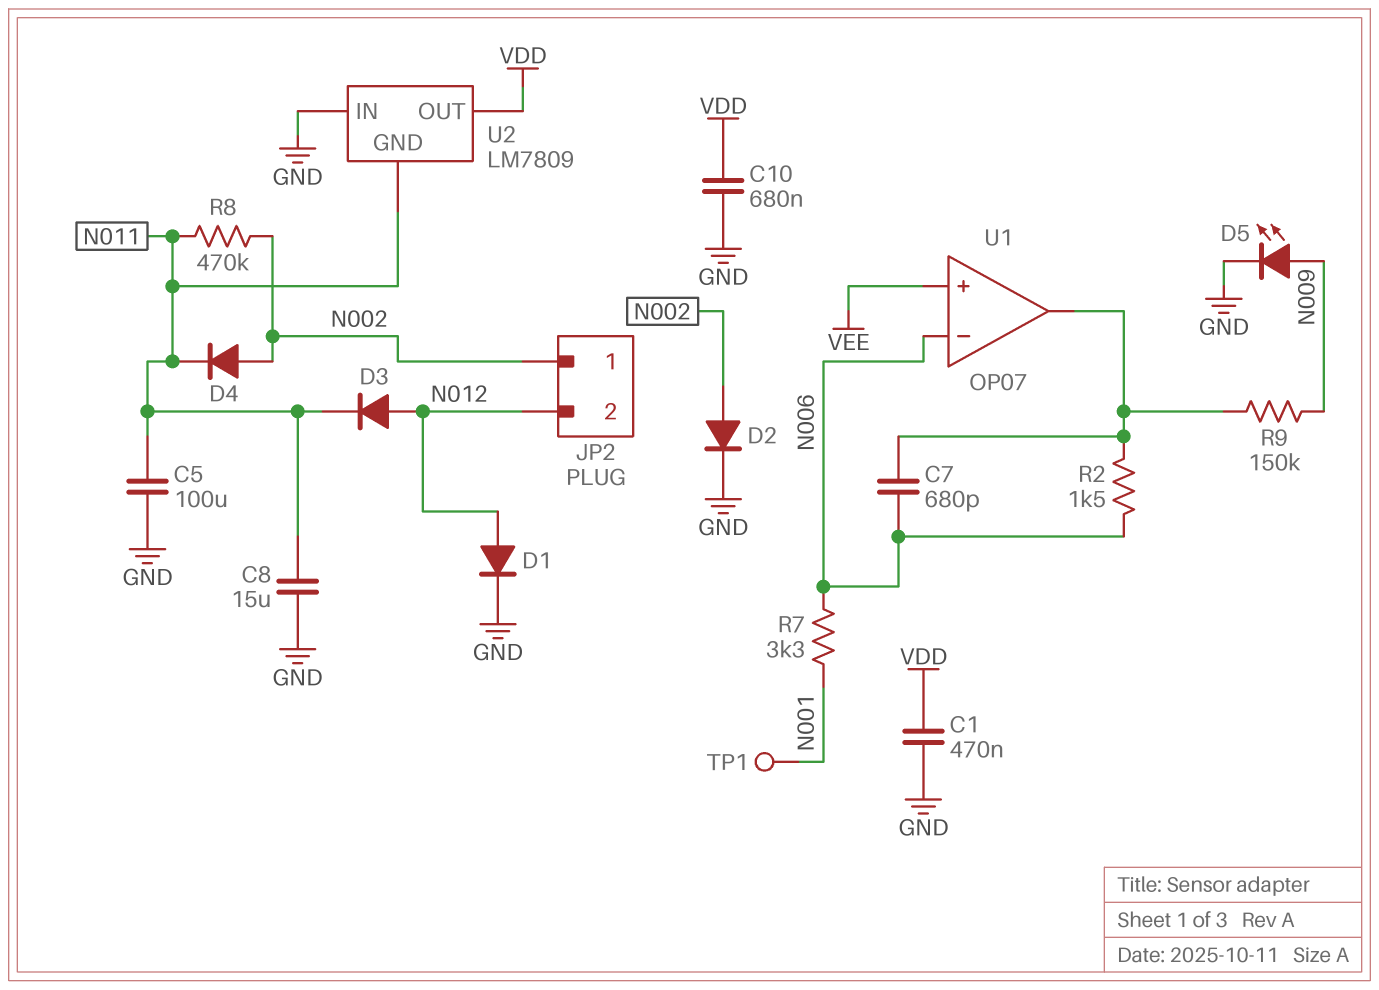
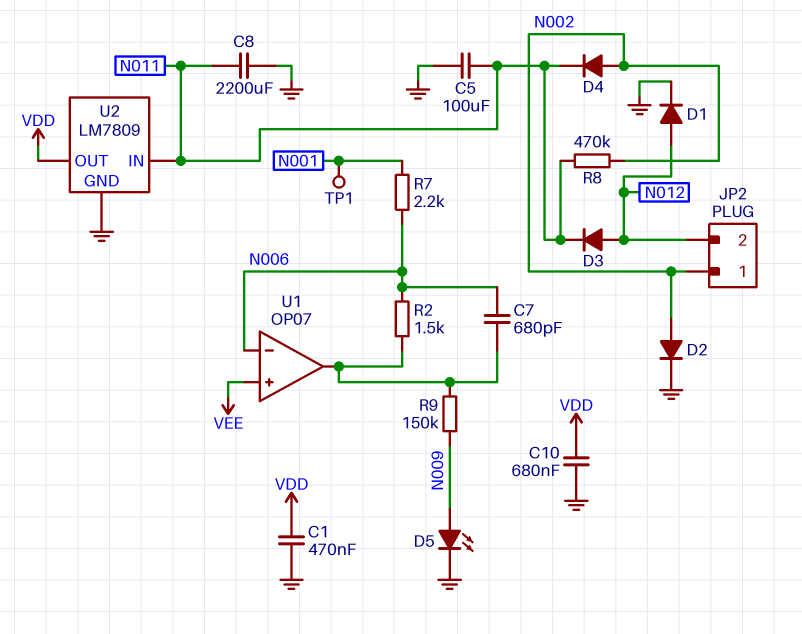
C8: 15uF (GND, N011) -> 2200uF (GND, N011)
R7: 3.3k (N001, N006) -> 2.2k (N001, N006)
U2 pin GND: N011 -> GND
U2 pin IN: GND -> N011

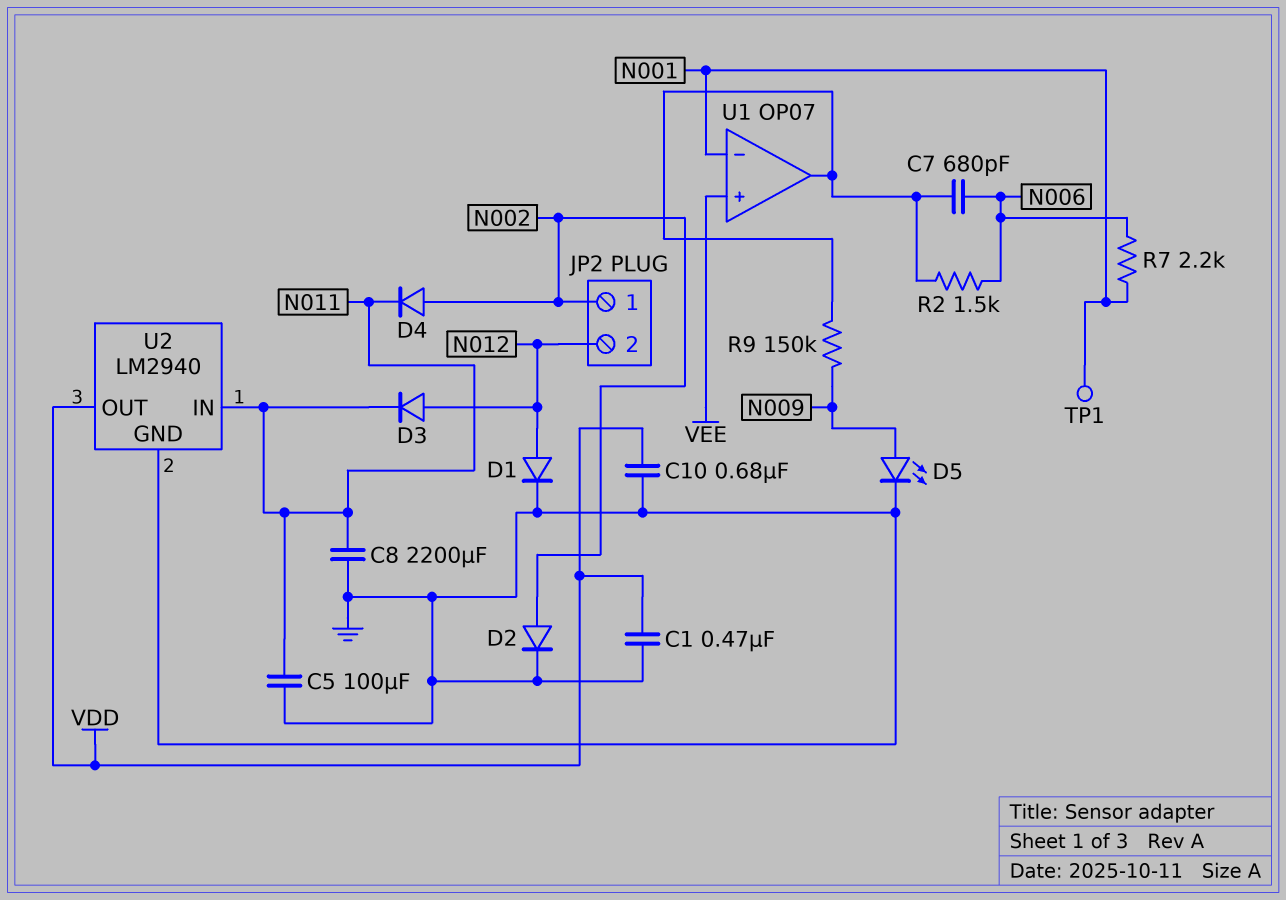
R8: 470k (N002, N011) -> none
U1 pin in-: N006 -> N001
U2: LM7809 -> LM2940

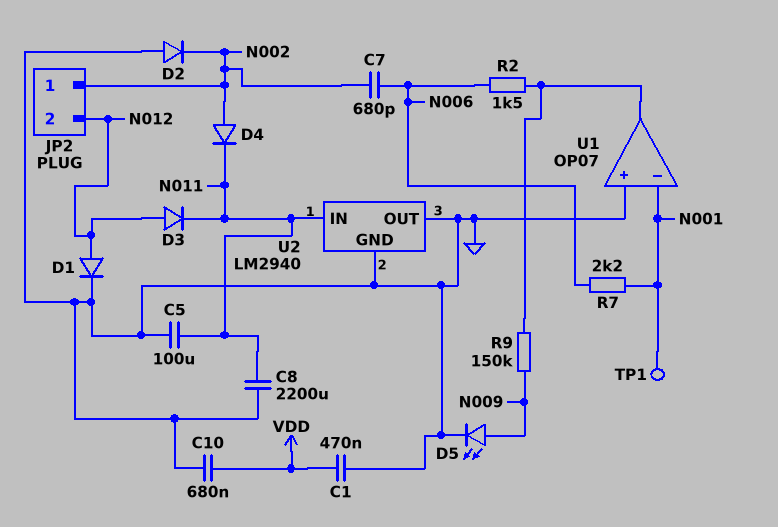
C7: 680pF (N006, U1/out) -> 680pF (N002, N006)
D2: diode (A N002, K GND) -> diode (A GND, K N002)
U1 pin in+: VEE -> GND
U2 pin OUT: VDD -> GND

